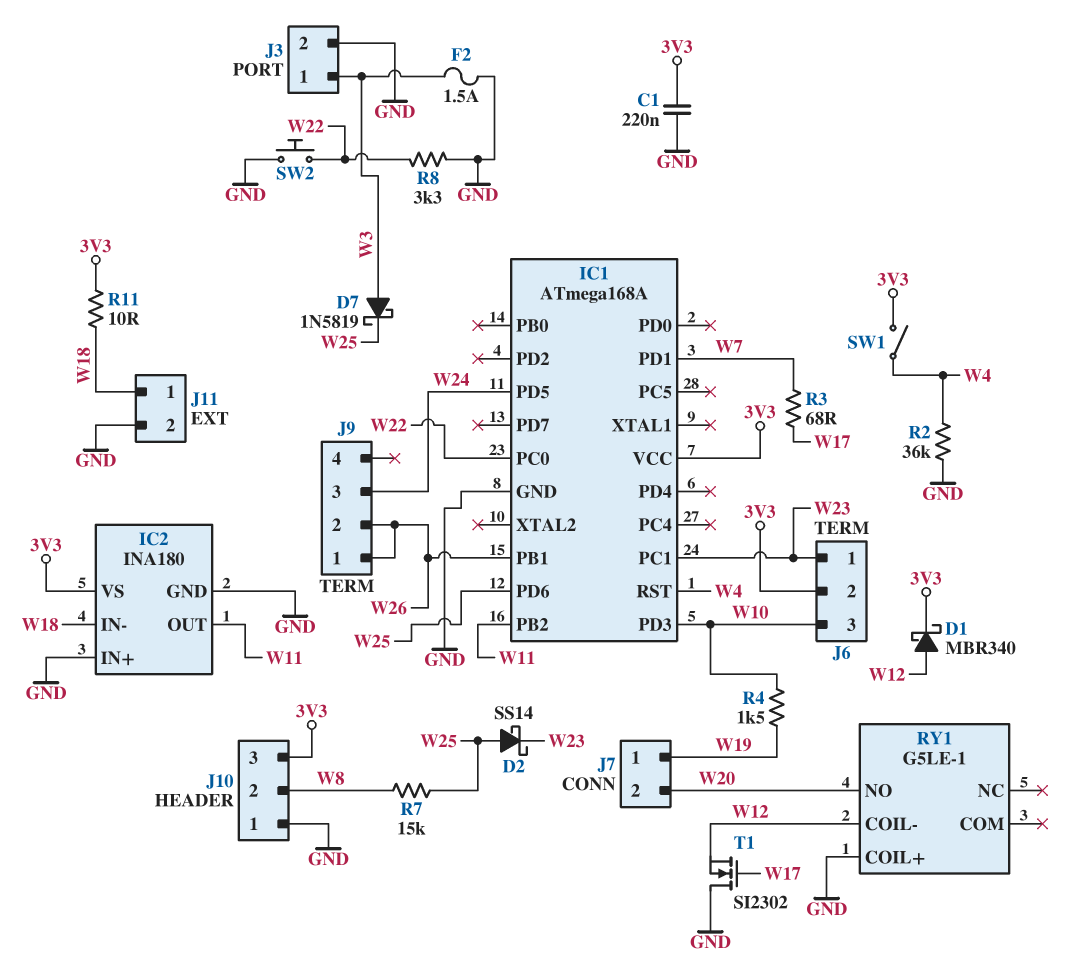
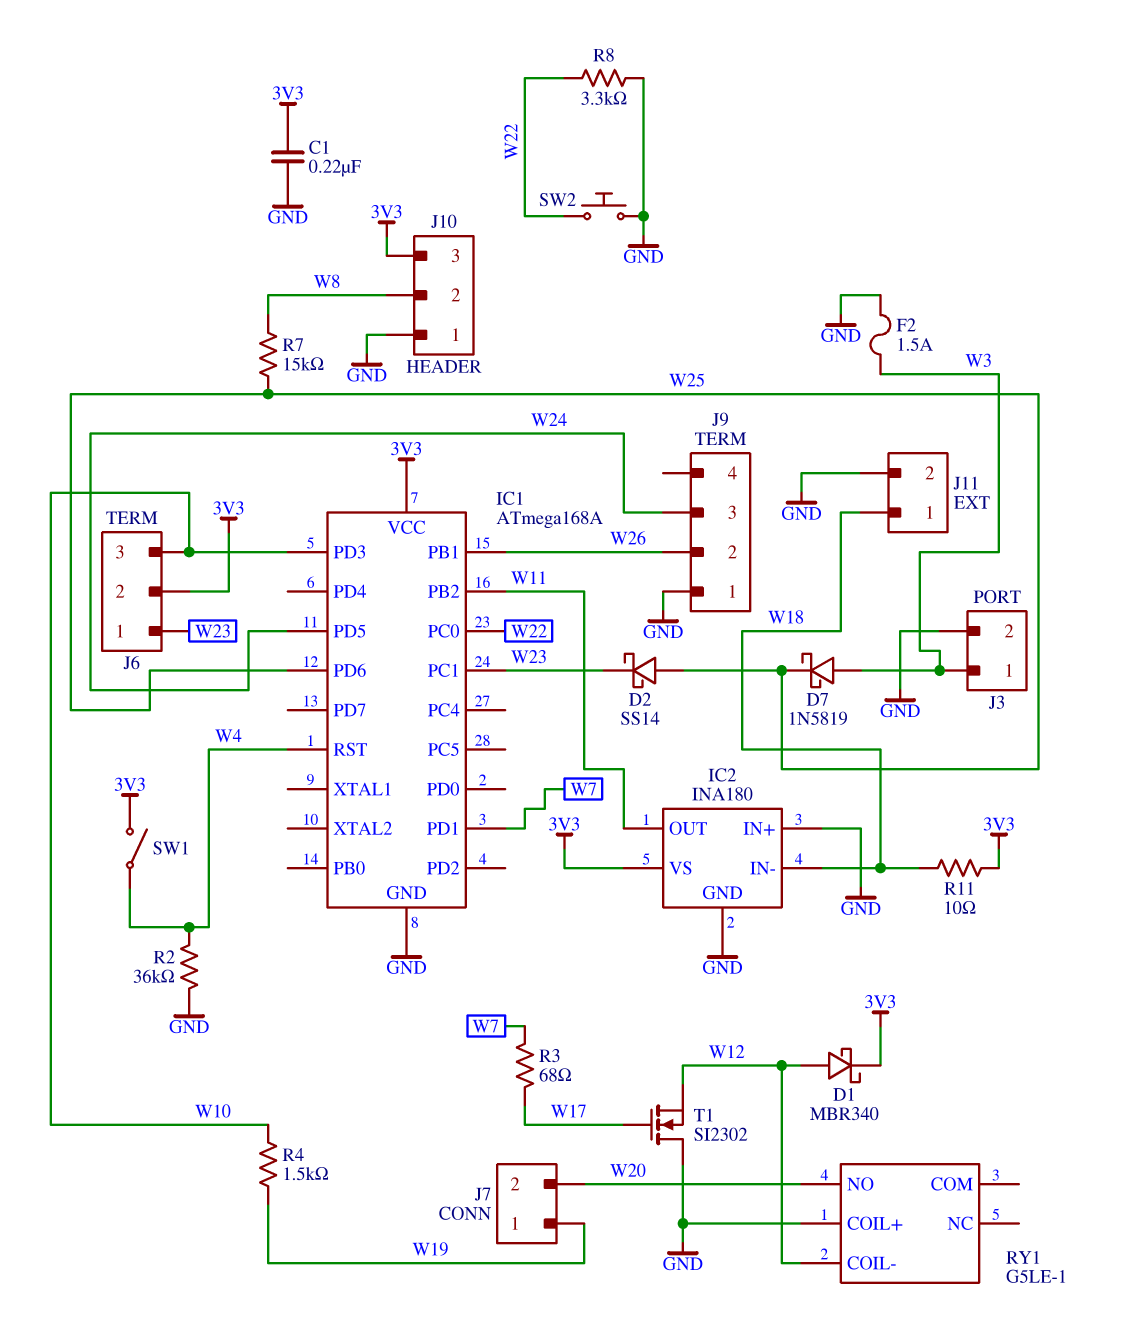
J9 pin 1: W26 -> GND

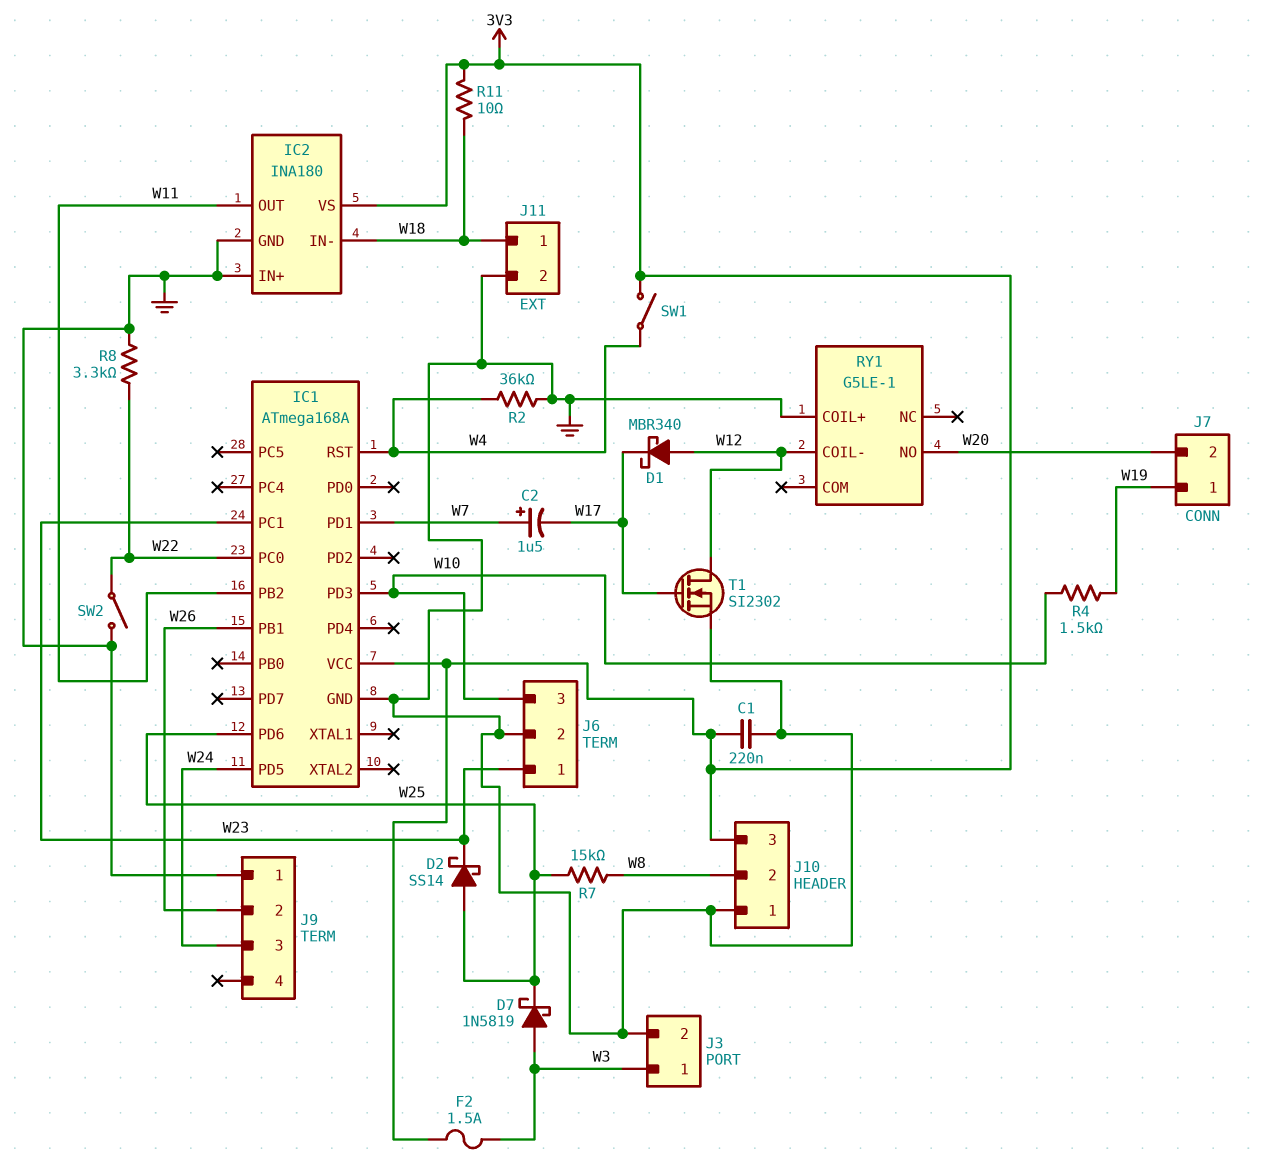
C2: none -> 1.5uF (plus W7, minus W17)
D1: schottky MBR340 (A W12, K 3V3) -> schottky MBR340 (A W12, K W17)
F2: 1.5A (GND, W3) -> 1.5A (3V3, W3)
J6 pin 2: 3V3 -> GND
R3: 68 (W7, W17) -> none
SW2: button (GND, W22) -> switch (GND, W22)
T1: NMOS SI2302 (G W17, D GND, S W12) -> NMOS SI2302 (G W17, D W12, S GND)

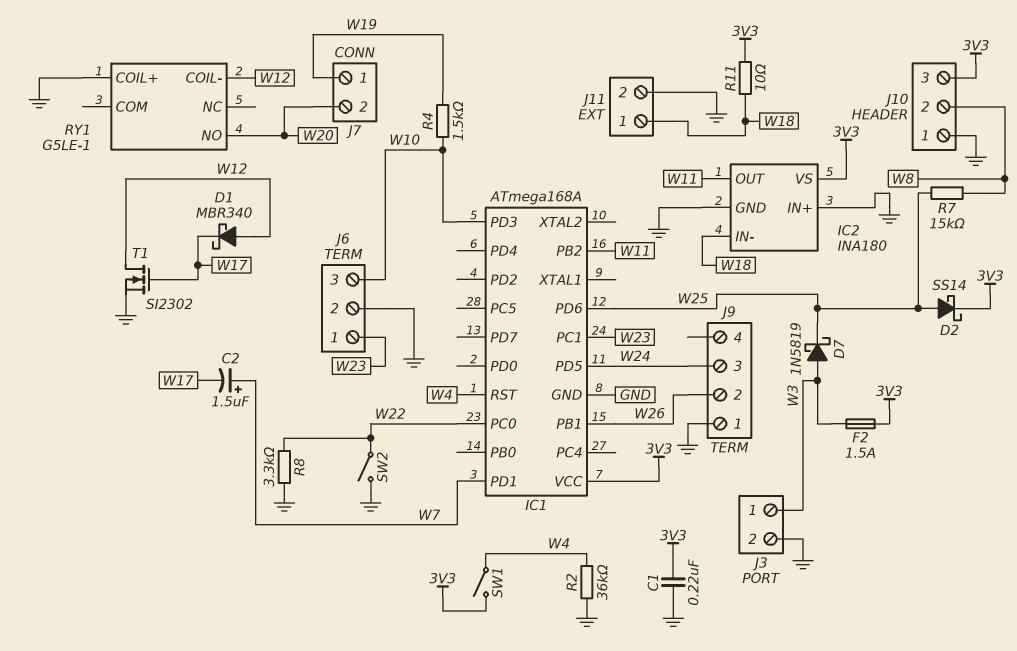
D2: schottky SS14 (A W25, K W23) -> schottky SS14 (A W25, K 3V3)

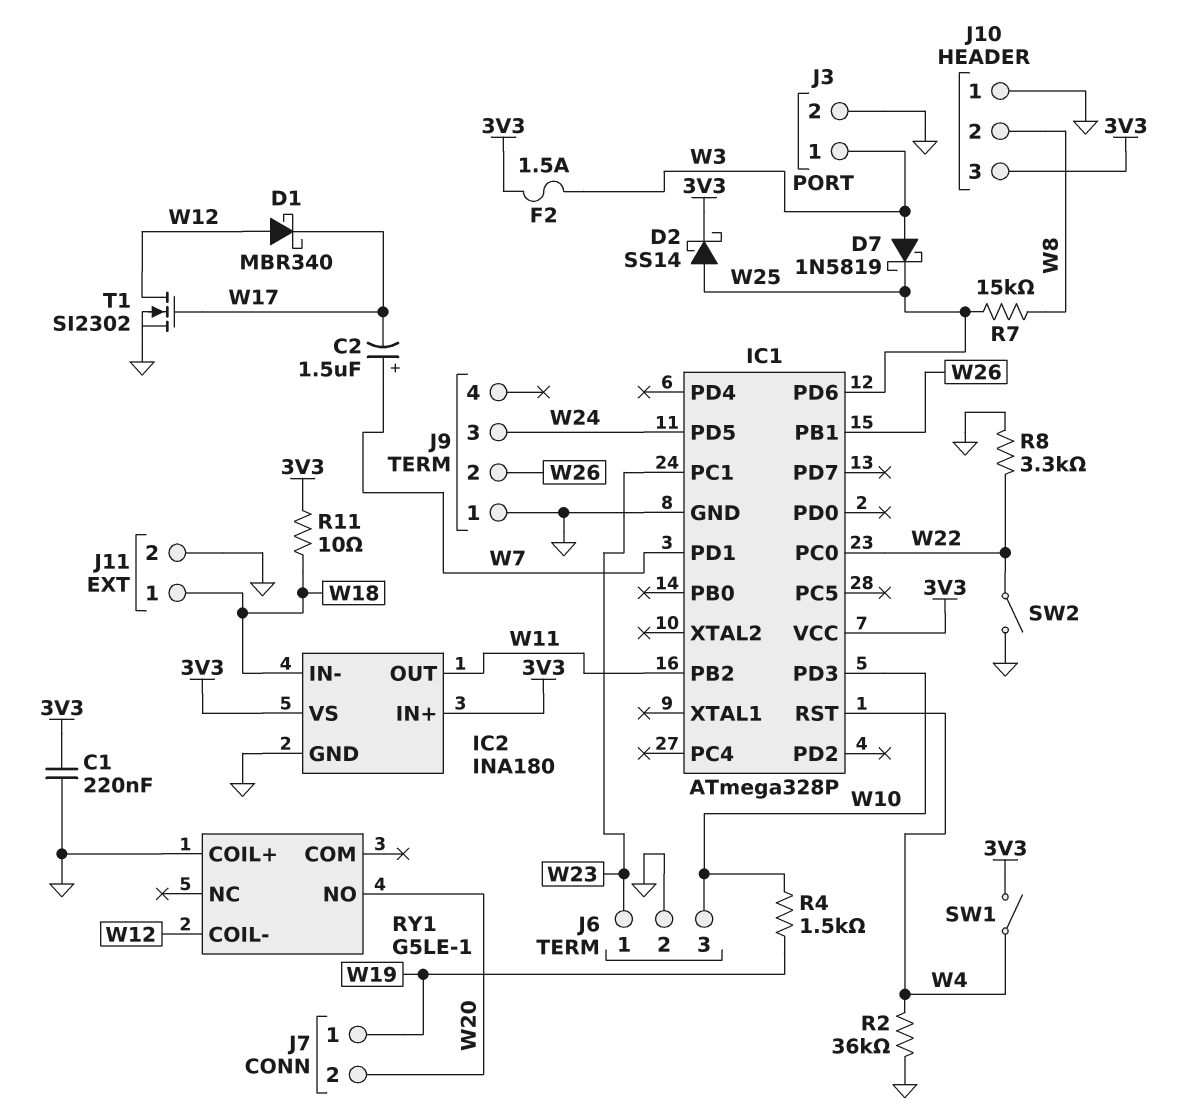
IC1: ATmega168A -> ATmega328P
IC2 pin IN+: GND -> 3V3

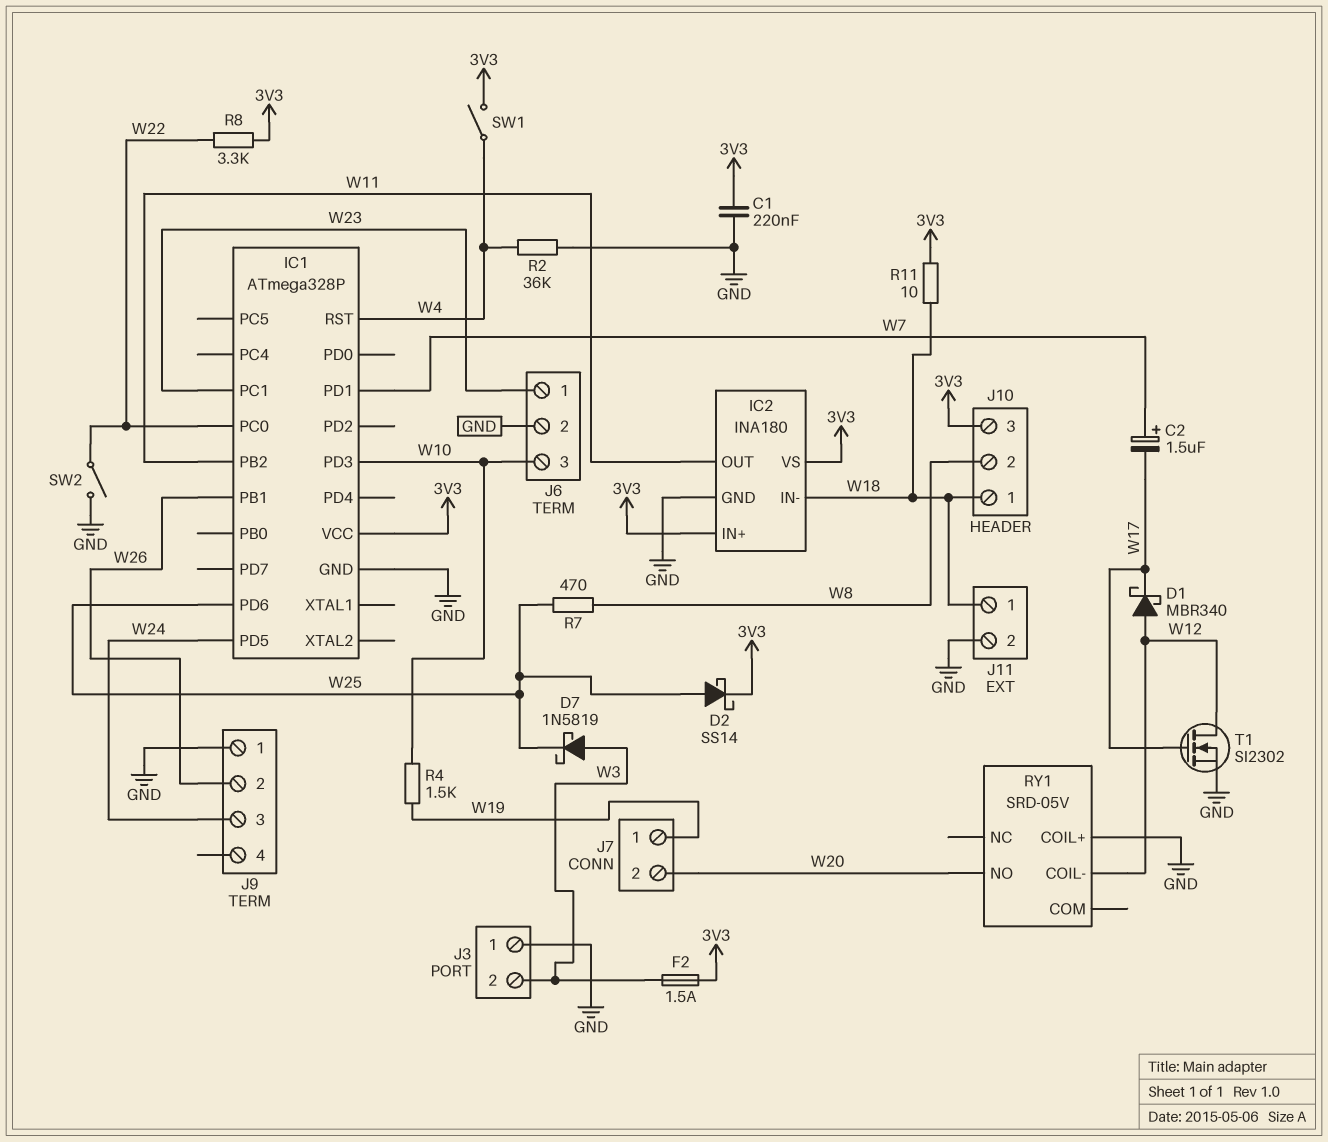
J3 pin 1: W3 -> GND
J3 pin 2: GND -> W3
J10 pin 1: GND -> W18
R7: 15k (W8, W25) -> 470 (W8, W25)
R8: 3.3k (GND, W22) -> 3.3k (3V3, W22)
RY1: G5LE-1 -> SRD-05V

